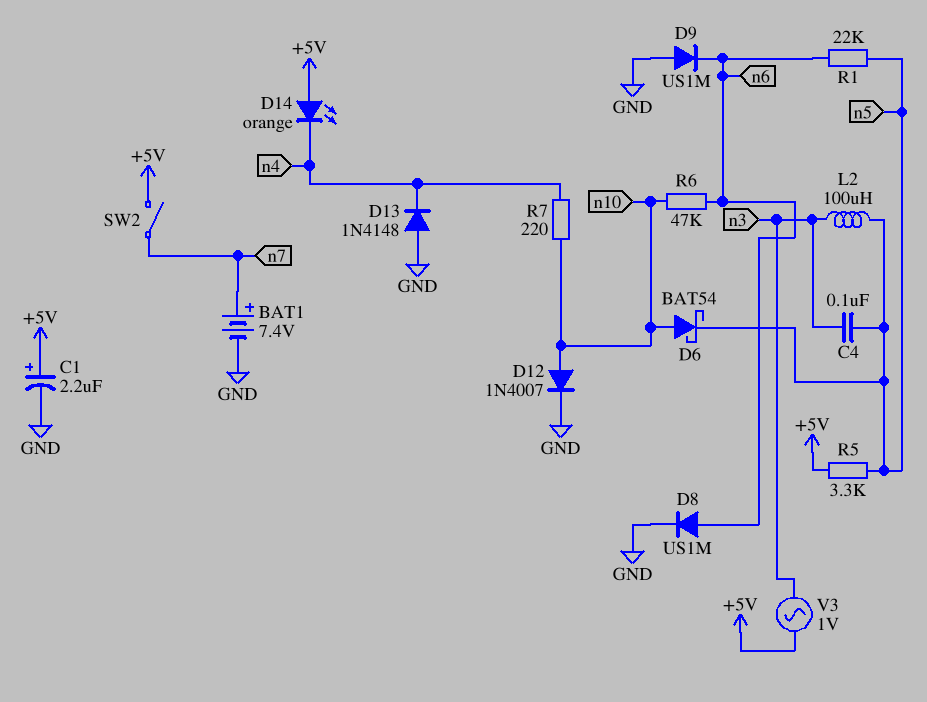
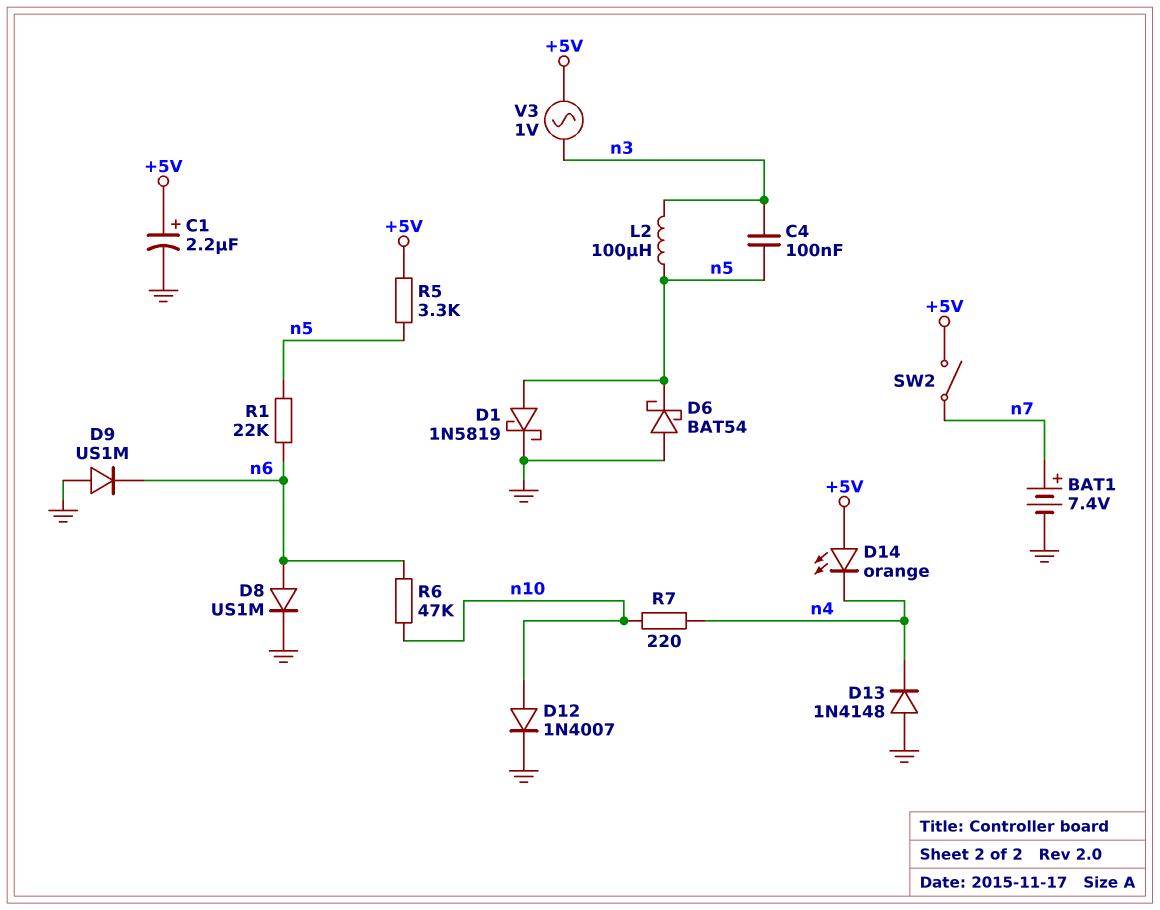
D1: none -> schottky 1N5819 (A n5, K GND)
D6: schottky BAT54 (A n10, K n5) -> schottky BAT54 (A GND, K n5)

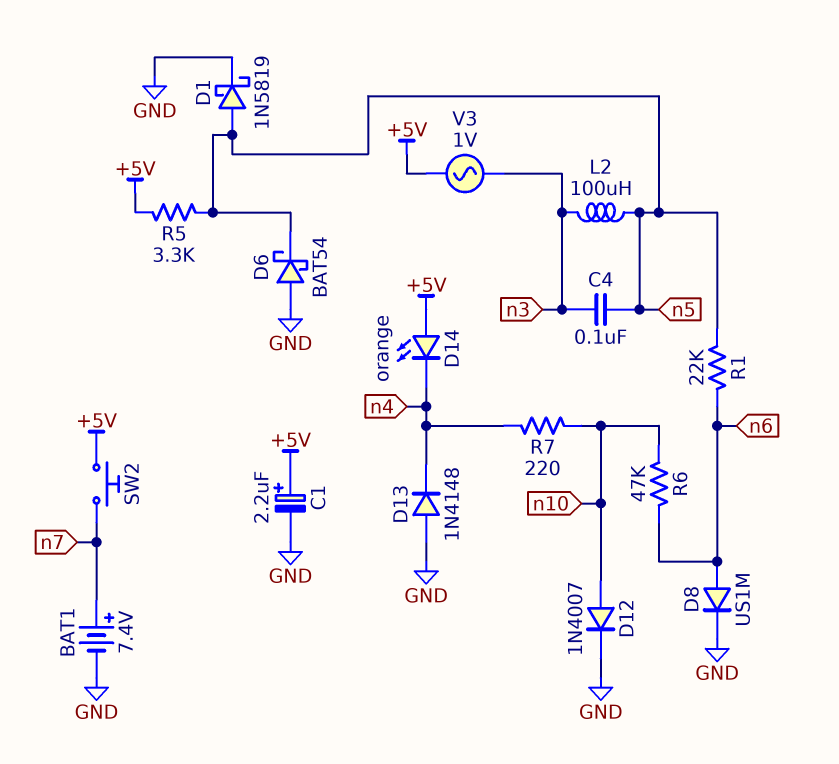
D9: diode US1M (A GND, K n6) -> none
SW2: switch (+5V, n7) -> button (+5V, n7)

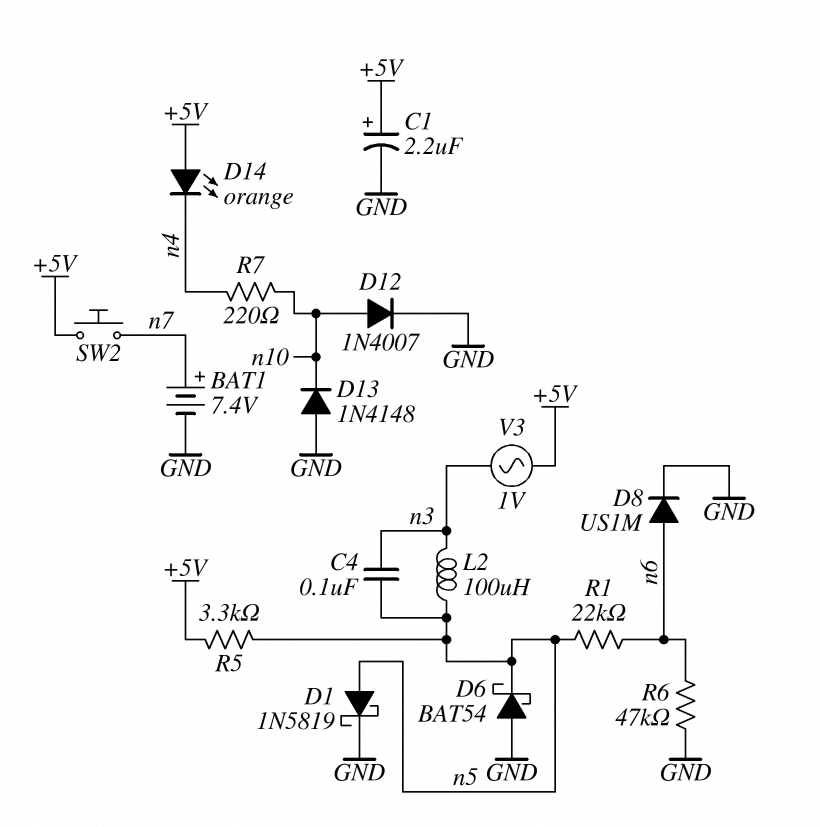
D13: diode 1N4148 (A GND, K n4) -> diode 1N4148 (A GND, K n10)
R6: 47k (n6, n10) -> 47k (GND, n6)

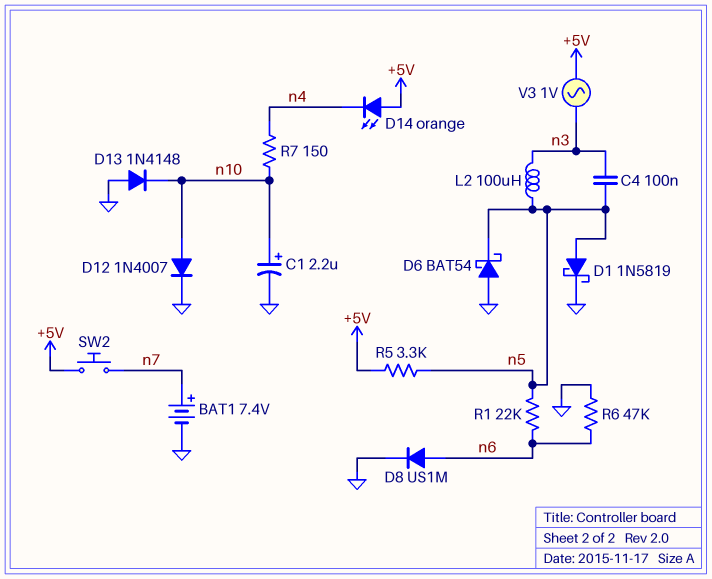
C1: 2.2uF (plus +5V, minus GND) -> 2.2uF (plus n10, minus GND)
R7: 220 (n4, n10) -> 150 (n4, n10)

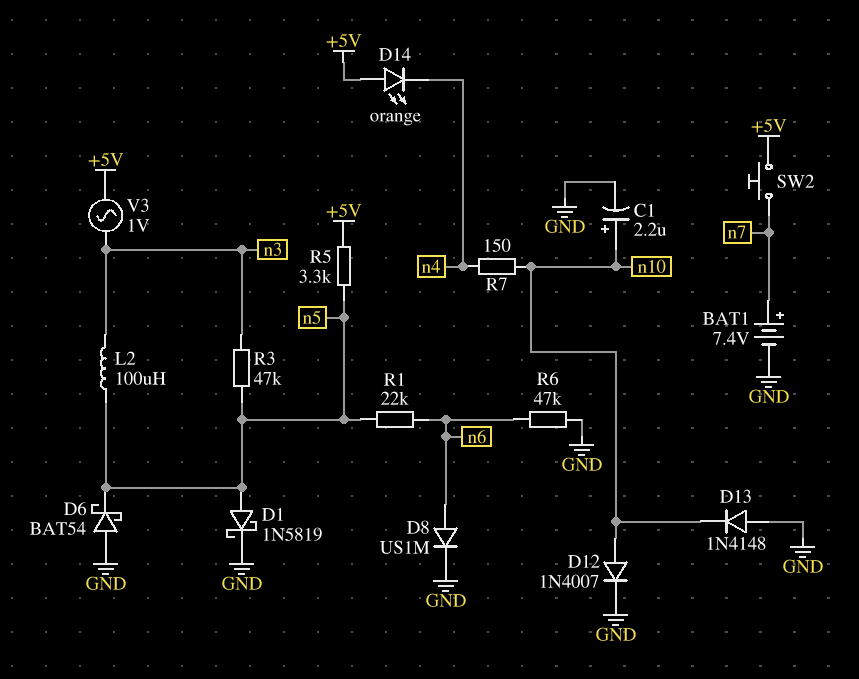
C4: 100nF (n3, n5) -> none
R3: none -> 47k (n3, n5)

